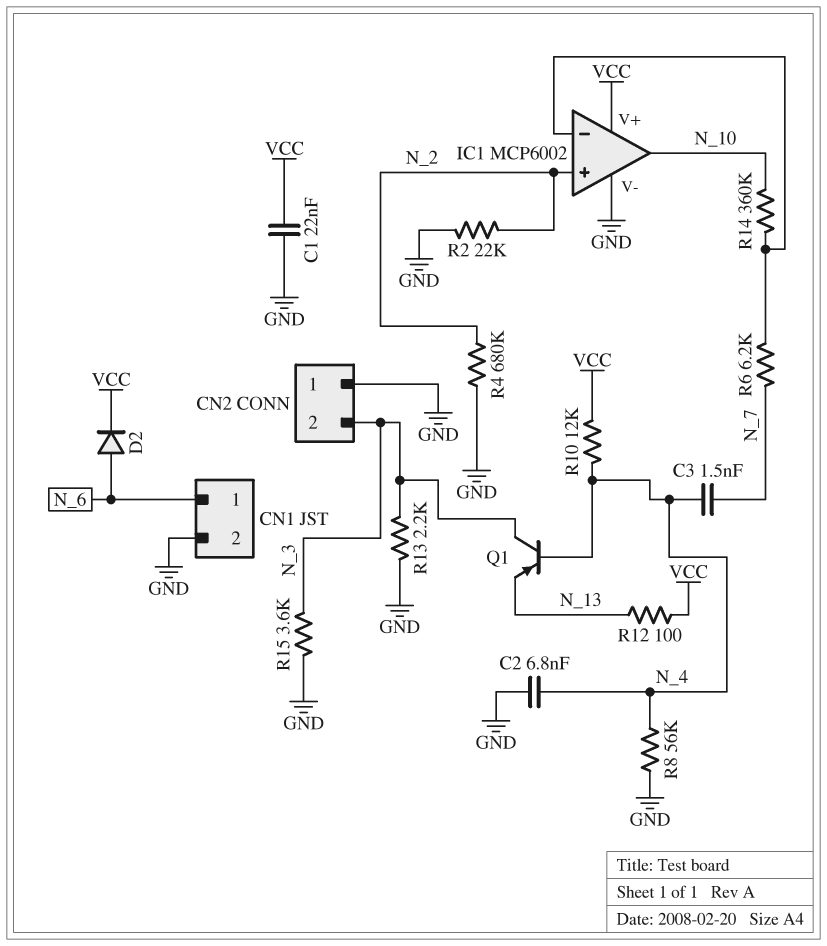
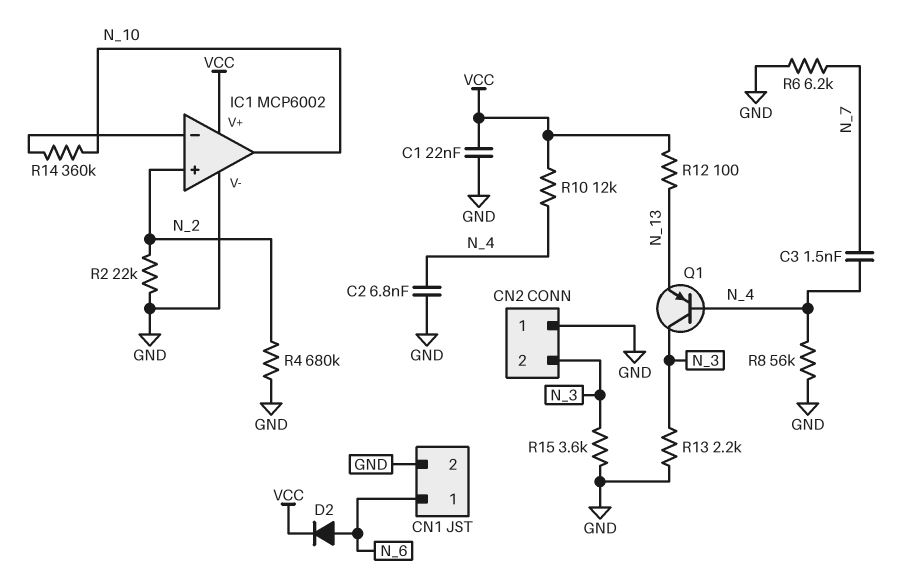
R6: 6.2k (IC1/in-, N_7) -> 6.2k (GND, N_7)

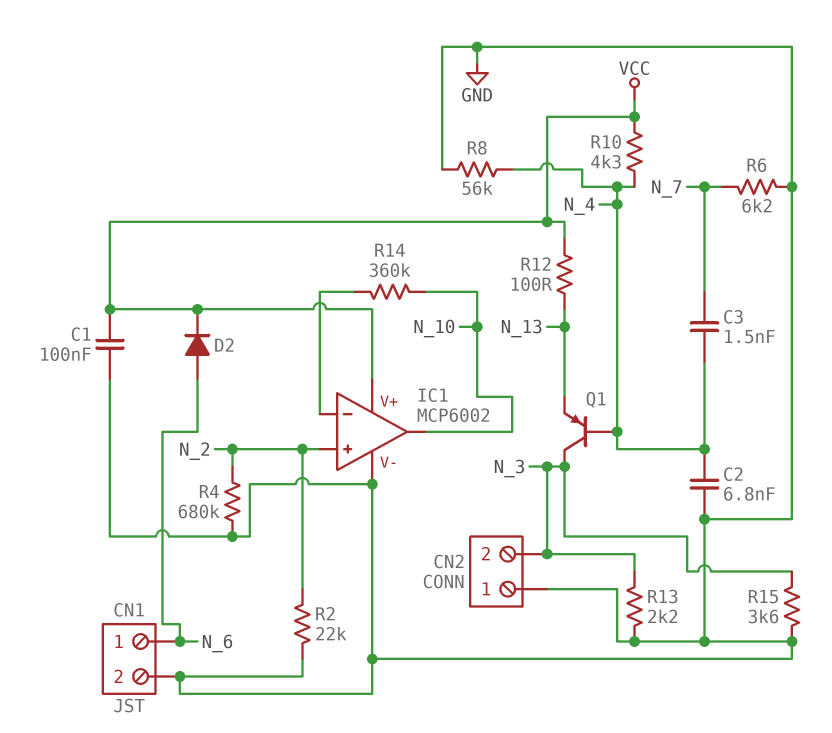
C1: 22nF (GND, VCC) -> 100nF (GND, VCC)
R10: 12k (N_4, VCC) -> 4.3k (N_4, VCC)

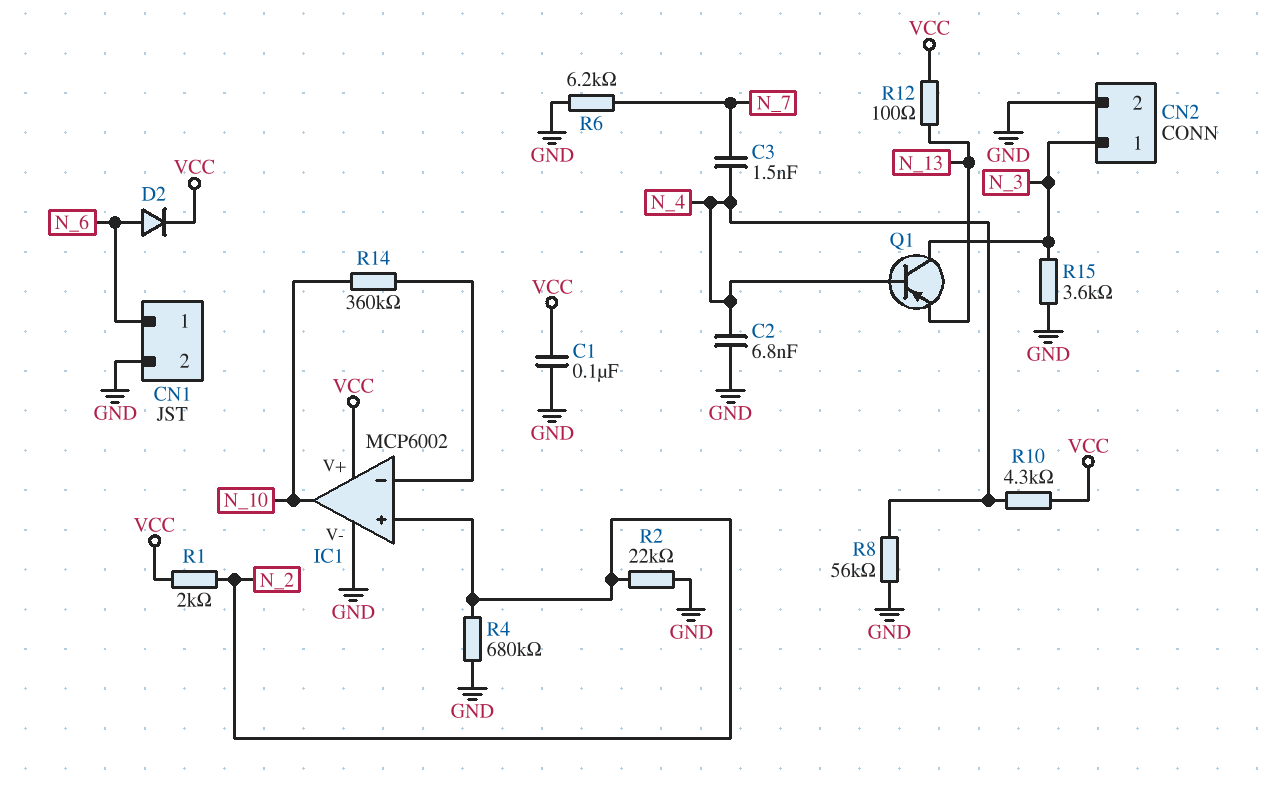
CN2 pin 1: GND -> N_3
CN2 pin 2: N_3 -> GND
R1: none -> 2k (N_2, VCC)
R13: 2.2k (GND, N_3) -> none

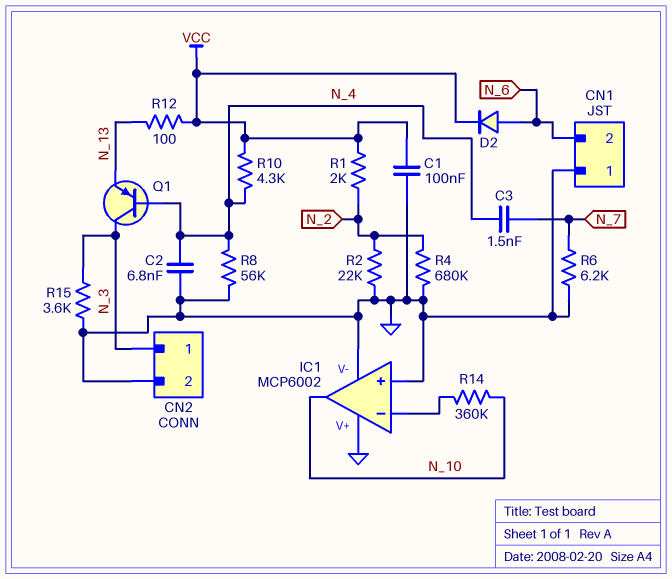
CN1 pin 1: N_6 -> GND
CN1 pin 2: GND -> N_6
IC1 pin V+: VCC -> GND
IC1 pin in+: N_2 -> GND

